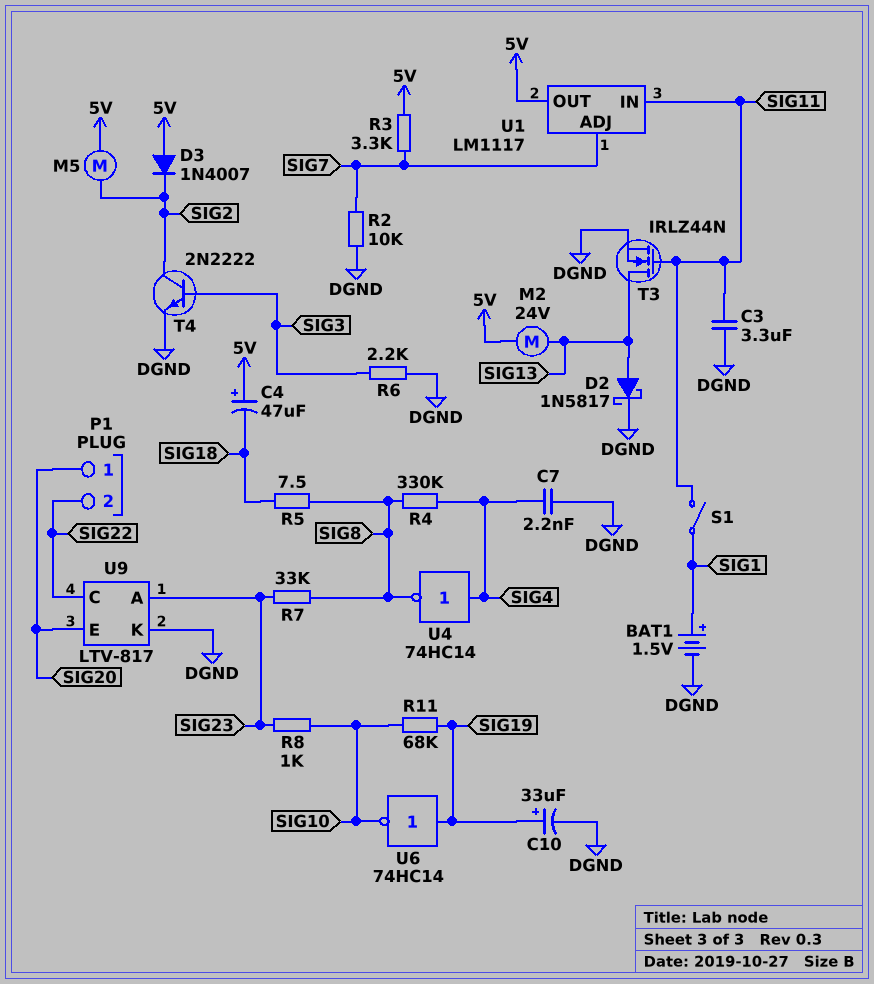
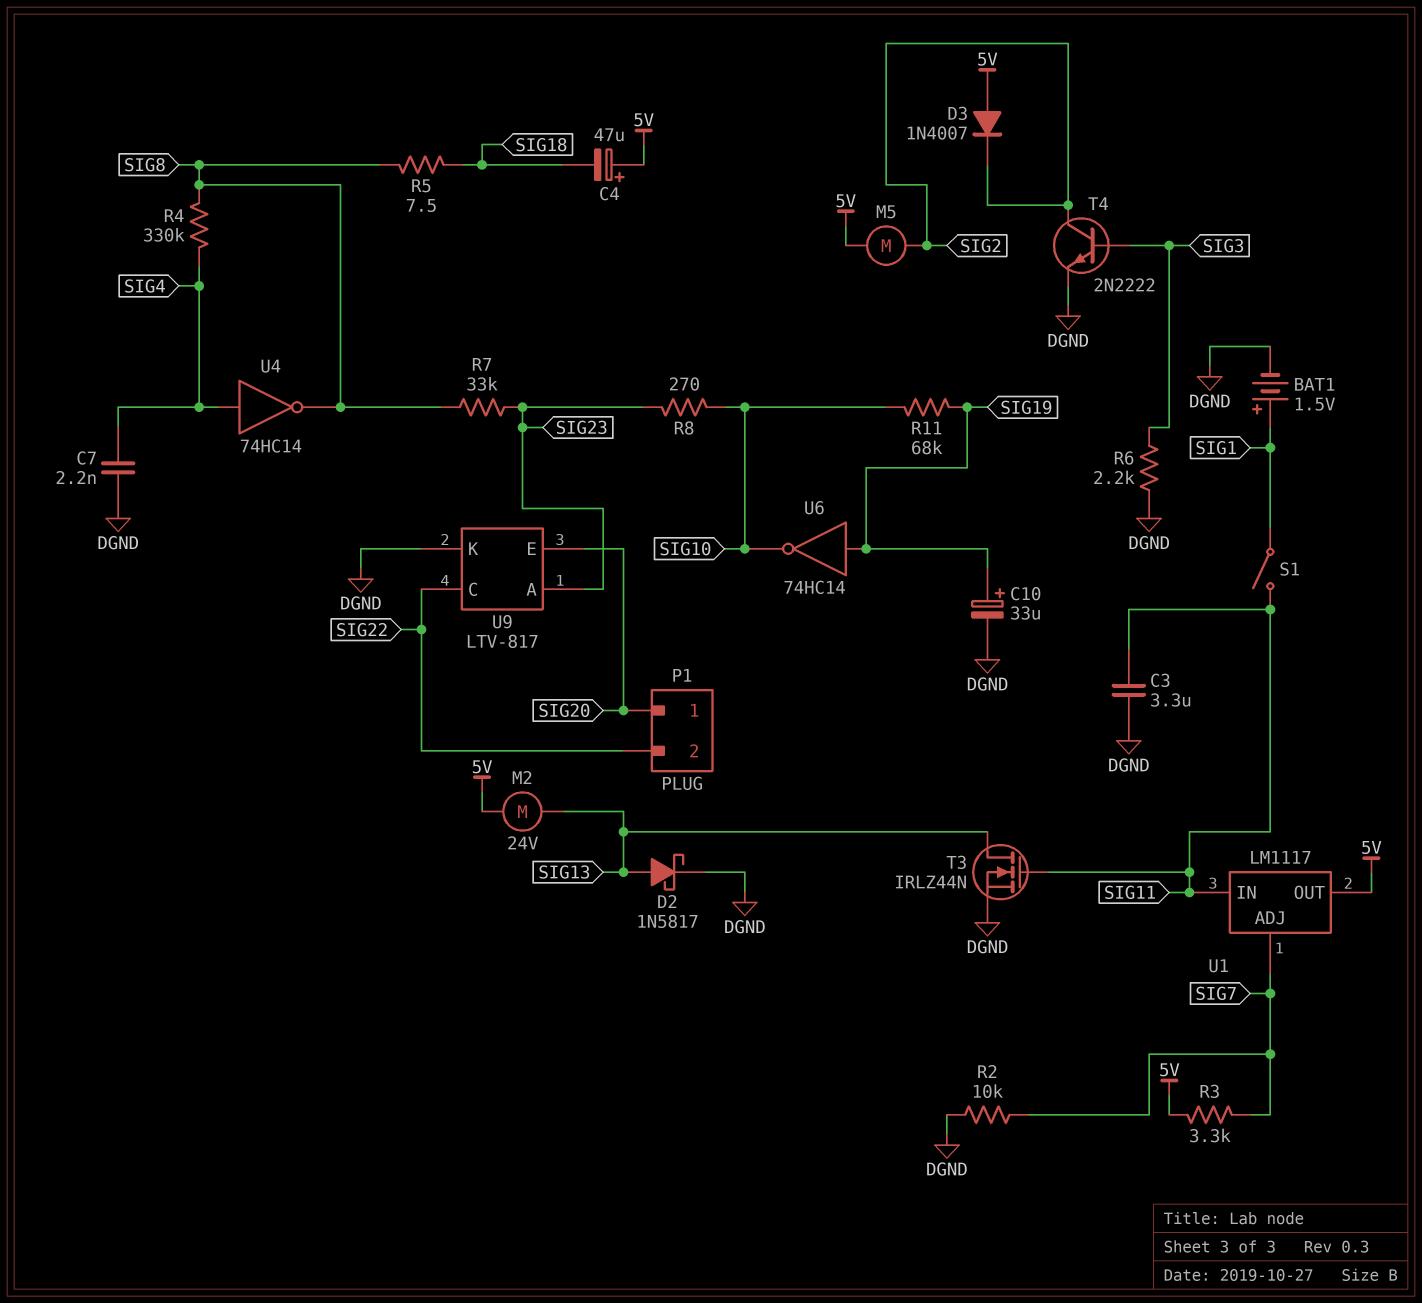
R8: 1k (SIG10, SIG23) -> 270 (SIG10, SIG23)

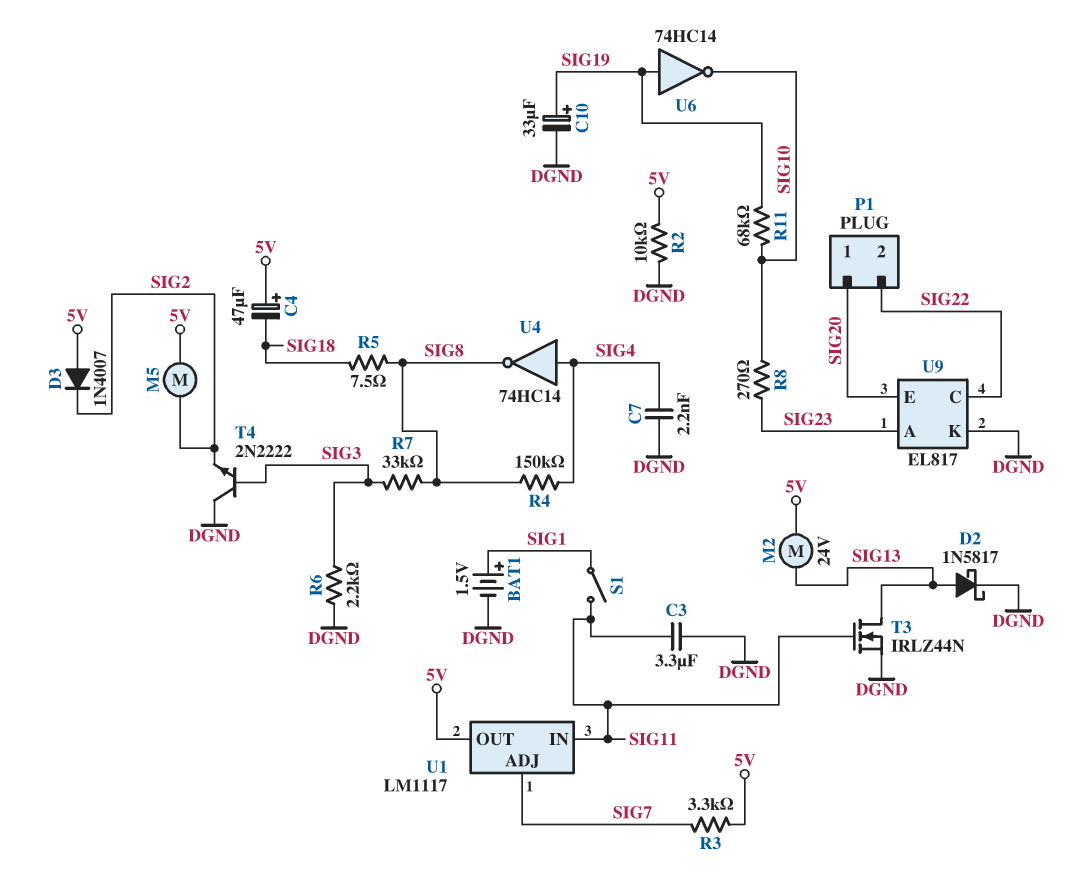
R2: 10k (DGND, SIG7) -> 10k (5V, DGND)
R4: 330k (SIG4, SIG8) -> 150k (SIG4, SIG8)
R7: 33k (SIG8, SIG23) -> 33k (SIG3, SIG8)
T4: NPN 2N2222 (B SIG3, C SIG2, E DGND) -> NPN 2N2222 (B SIG3, C DGND, E SIG2)
U9: LTV-817 -> EL817

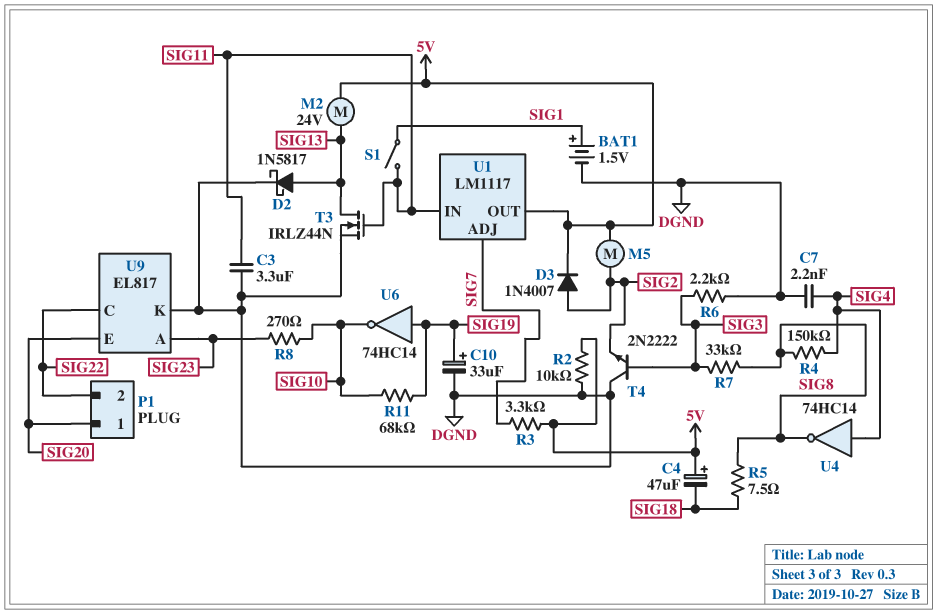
D3: diode 1N4007 (A 5V, K SIG2) -> diode 1N4007 (A SIG2, K 5V)

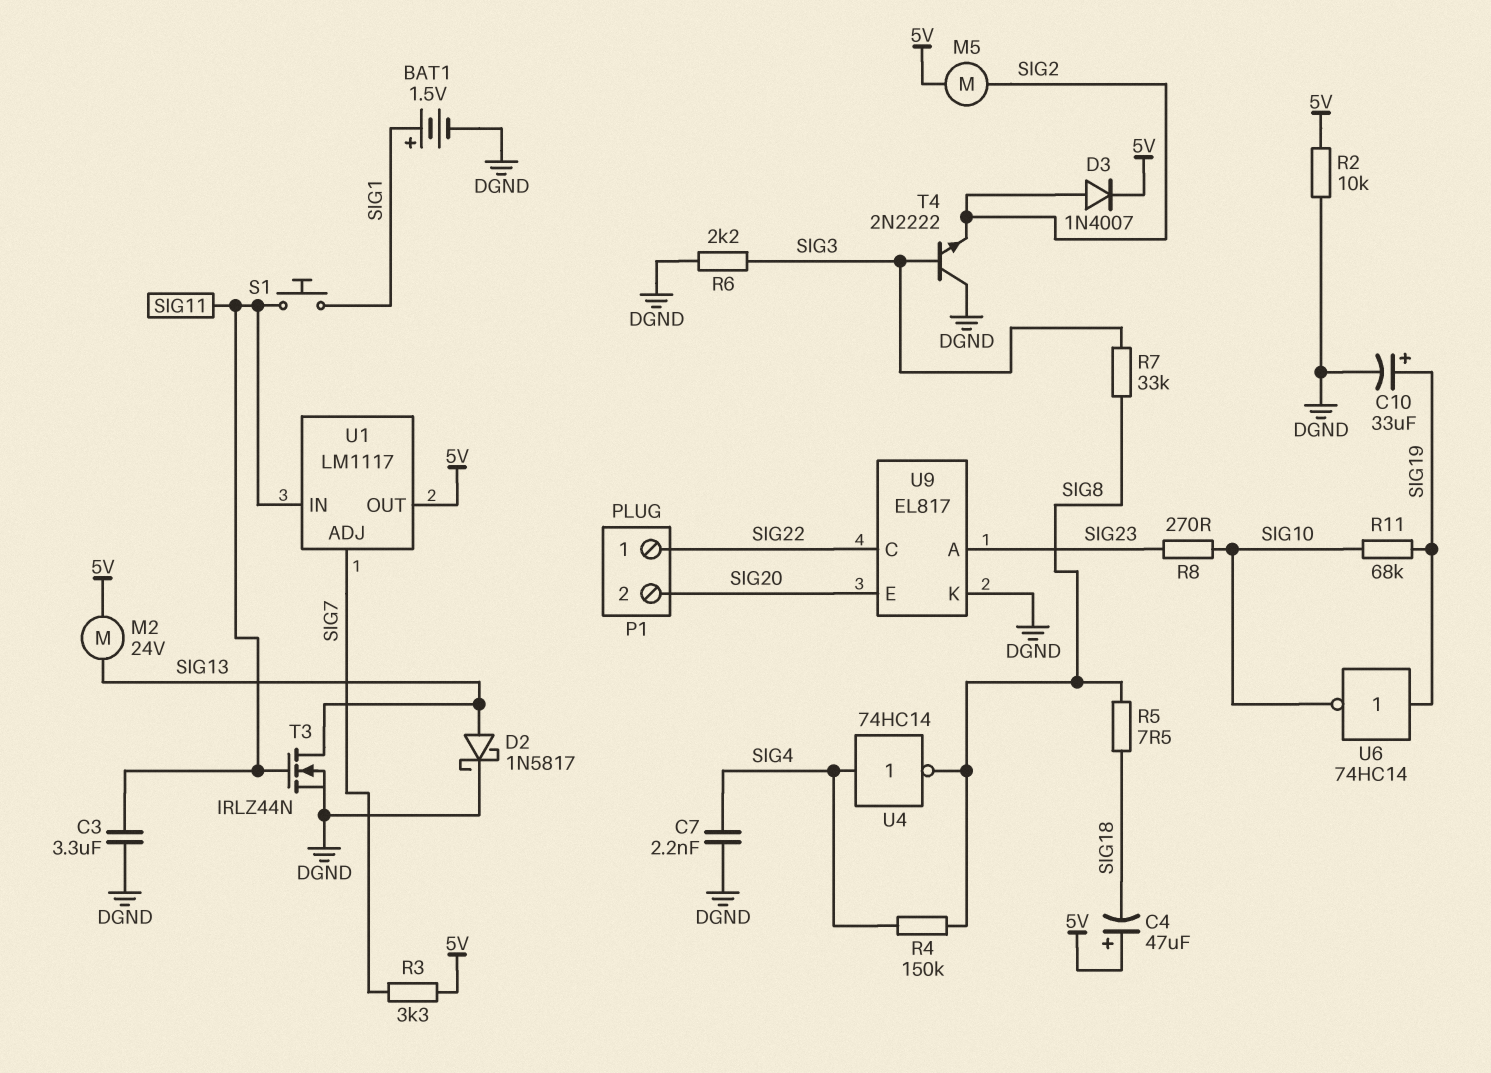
P1 pin 1: SIG20 -> SIG22
P1 pin 2: SIG22 -> SIG20
S1: switch (SIG1, SIG11) -> button (SIG1, SIG11)

